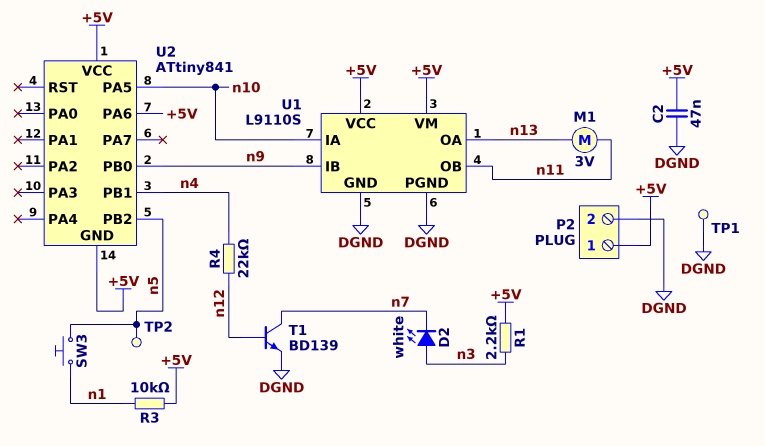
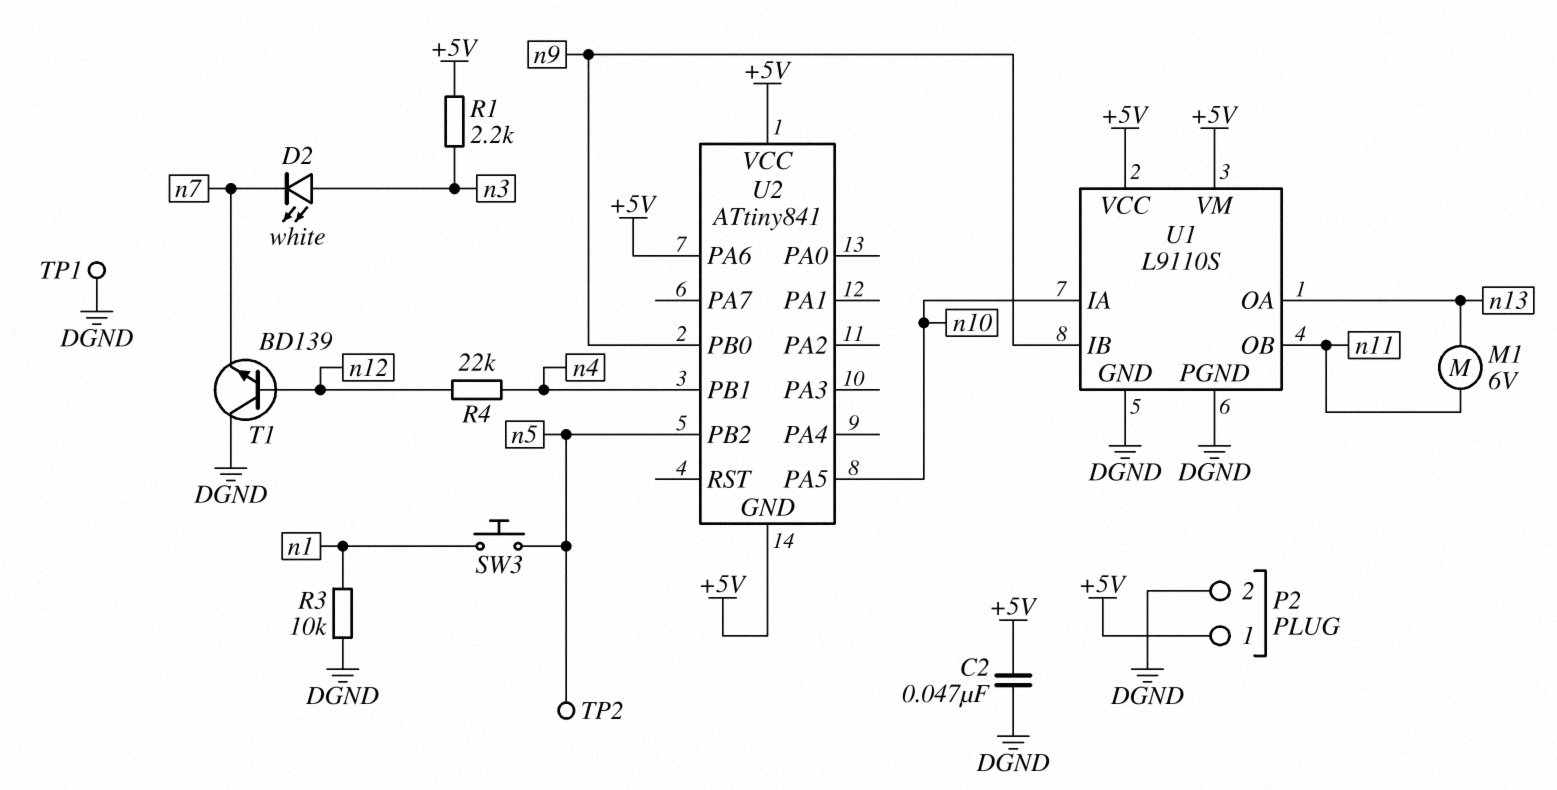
M1: motor 3V (n11, n13) -> motor 6V (n11, n13)
R3: 10k (+5V, n1) -> 10k (DGND, n1)
T1: NPN BD139 (B n12, C n7, E DGND) -> NPN BD139 (B n12, C DGND, E n7)

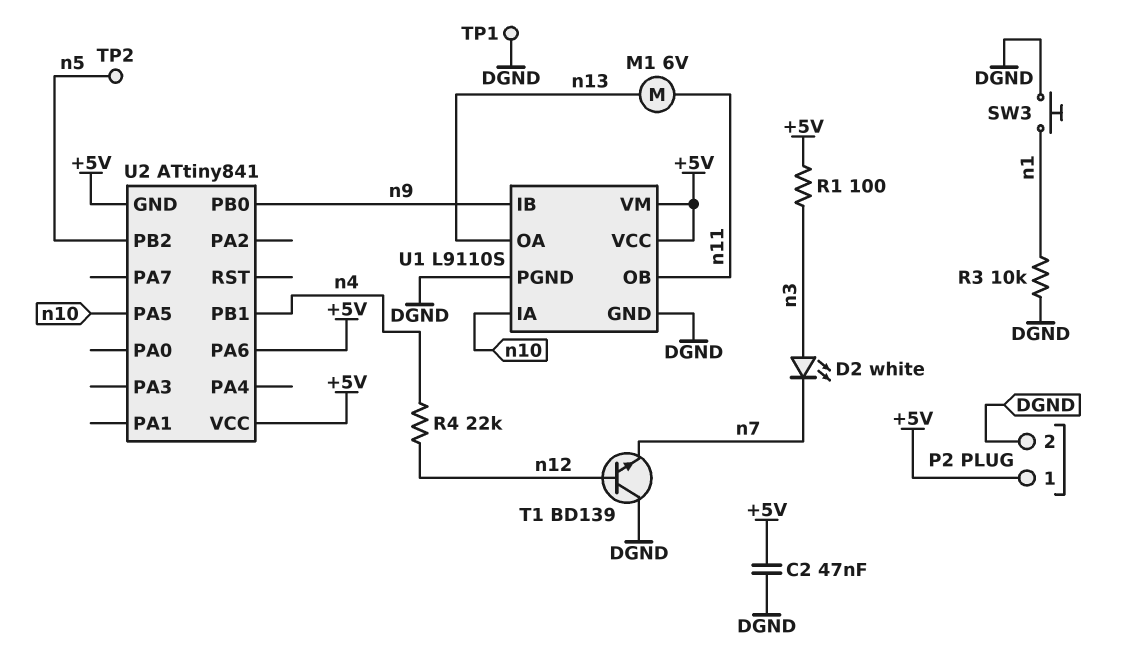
R1: 2.2k (+5V, n3) -> 100 (+5V, n3)
SW3: button (n1, n5) -> button (DGND, n1)

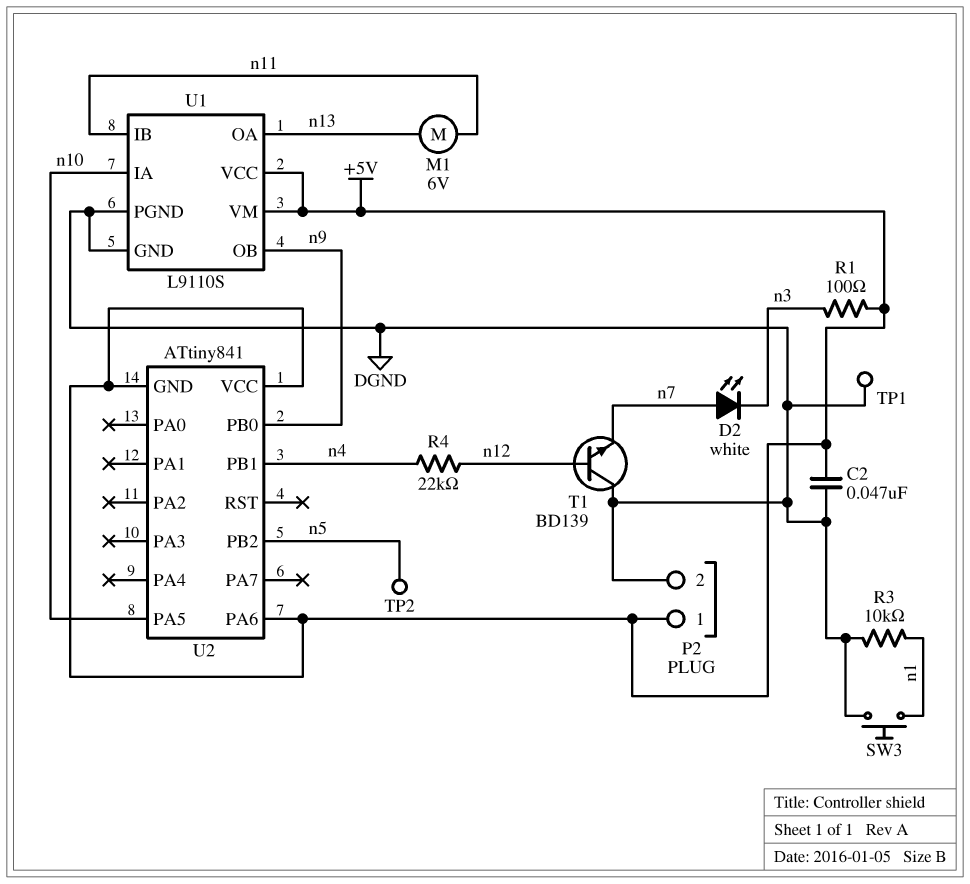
D2: LED white (A n3, K n7) -> LED white (A n7, K n3)
U1 pin IB: n9 -> n11
U1 pin OB: n11 -> n9

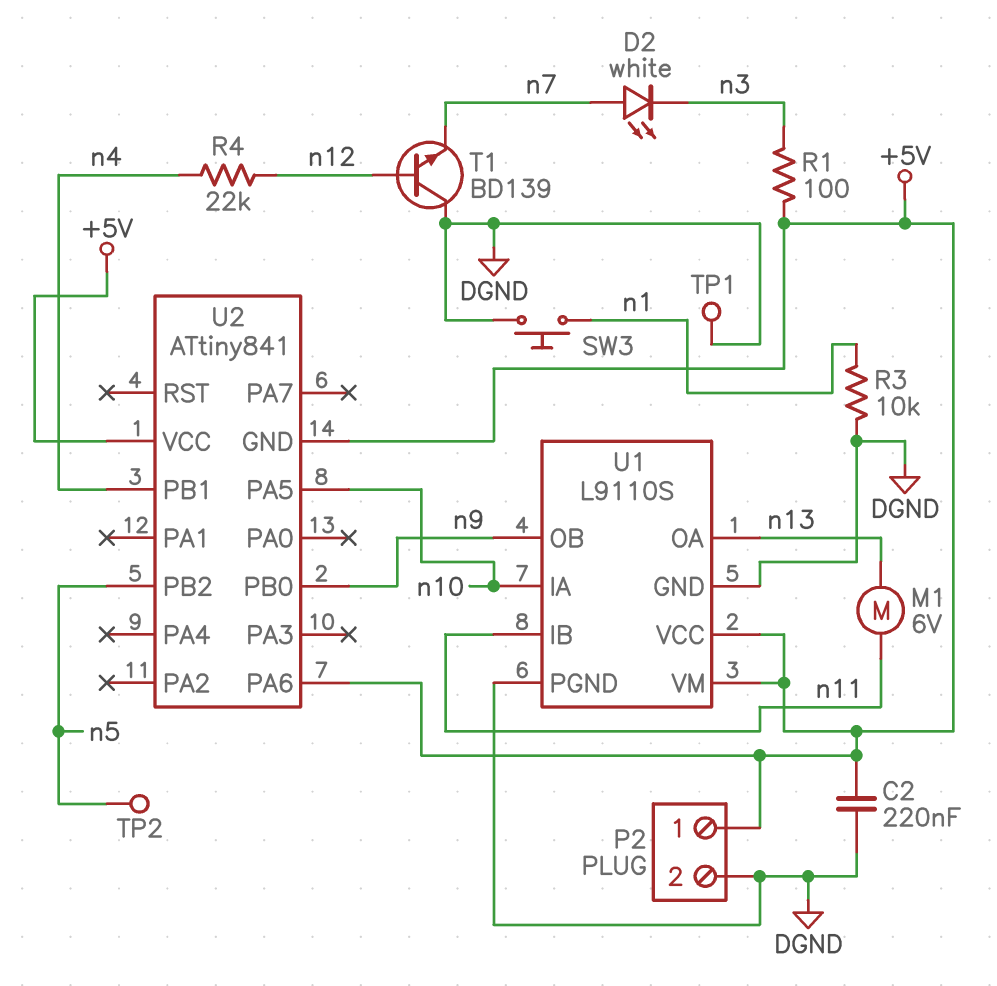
C2: 47nF (+5V, DGND) -> 220nF (+5V, DGND)

